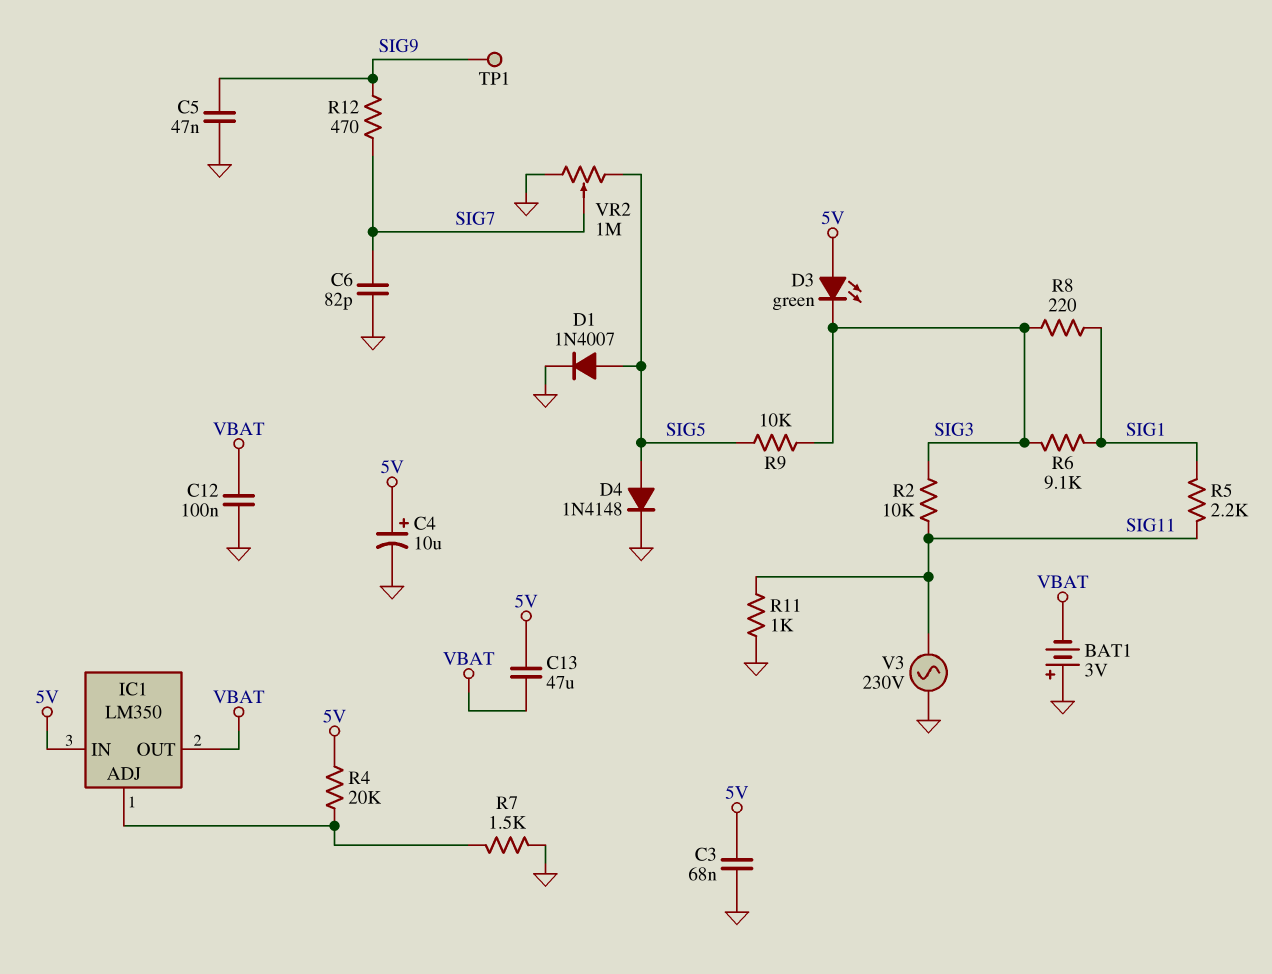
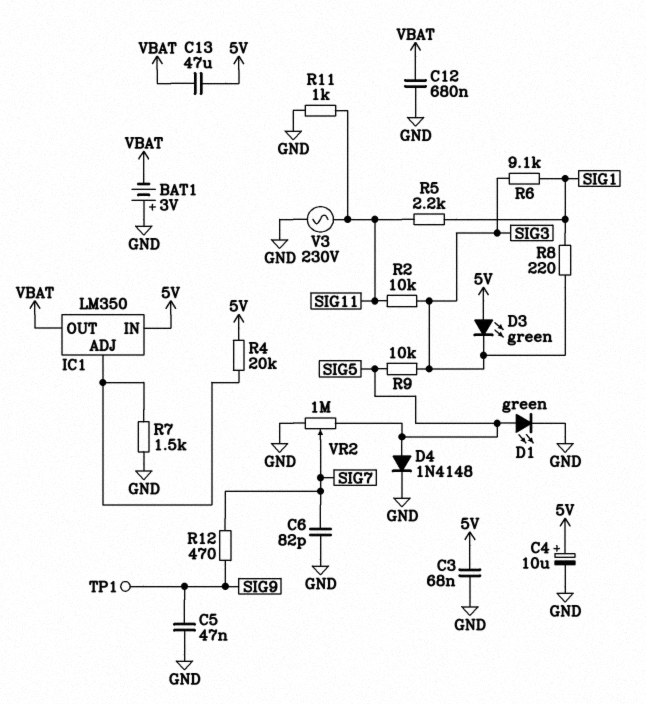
C12: 100nF (GND, VBAT) -> 680nF (GND, VBAT)
D1: diode 1N4007 (A SIG5, K GND) -> LED green (A SIG5, K GND)

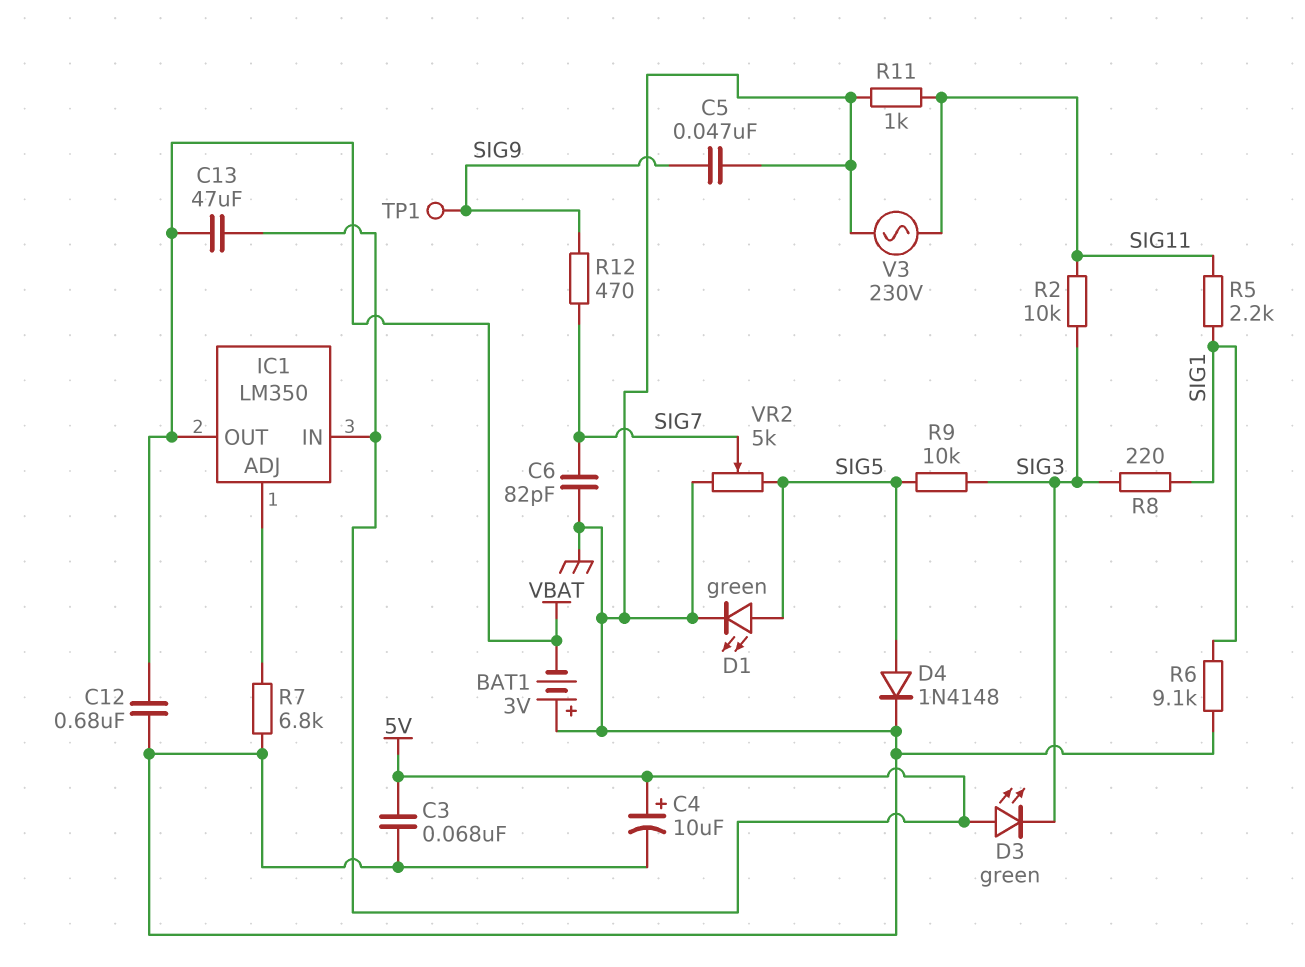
R4: 20k (5V, IC1/ADJ) -> none
R6: 9.1k (SIG1, SIG3) -> 9.1k (GND, SIG1)
R7: 1.5k (GND, IC1/ADJ) -> 6.8k (GND, IC1/ADJ)
VR2: 1M (GND, SIG5, wiper SIG7) -> 5k (GND, SIG5, wiper SIG7)

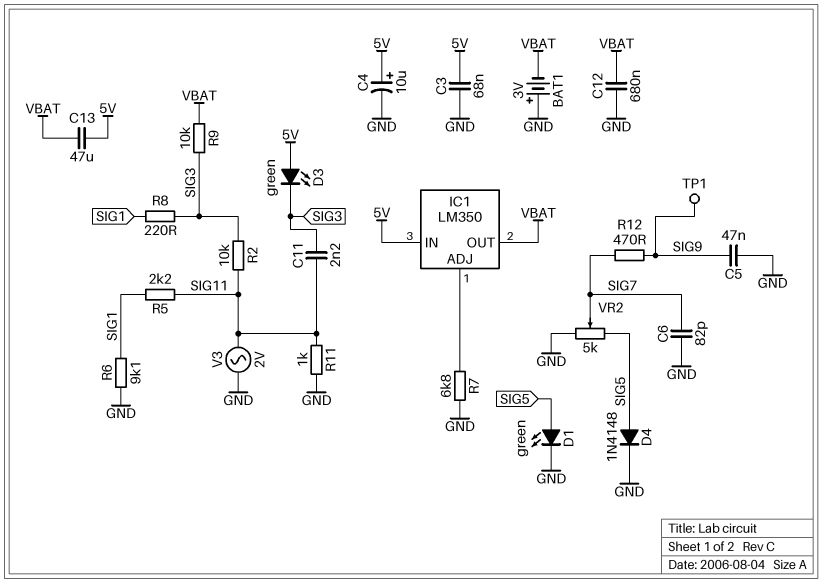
C11: none -> 2.2nF (SIG3, SIG11)
R9: 10k (SIG3, SIG5) -> 10k (SIG3, VBAT)
V3: AC 230V (GND, SIG11) -> AC 2V (GND, SIG11)

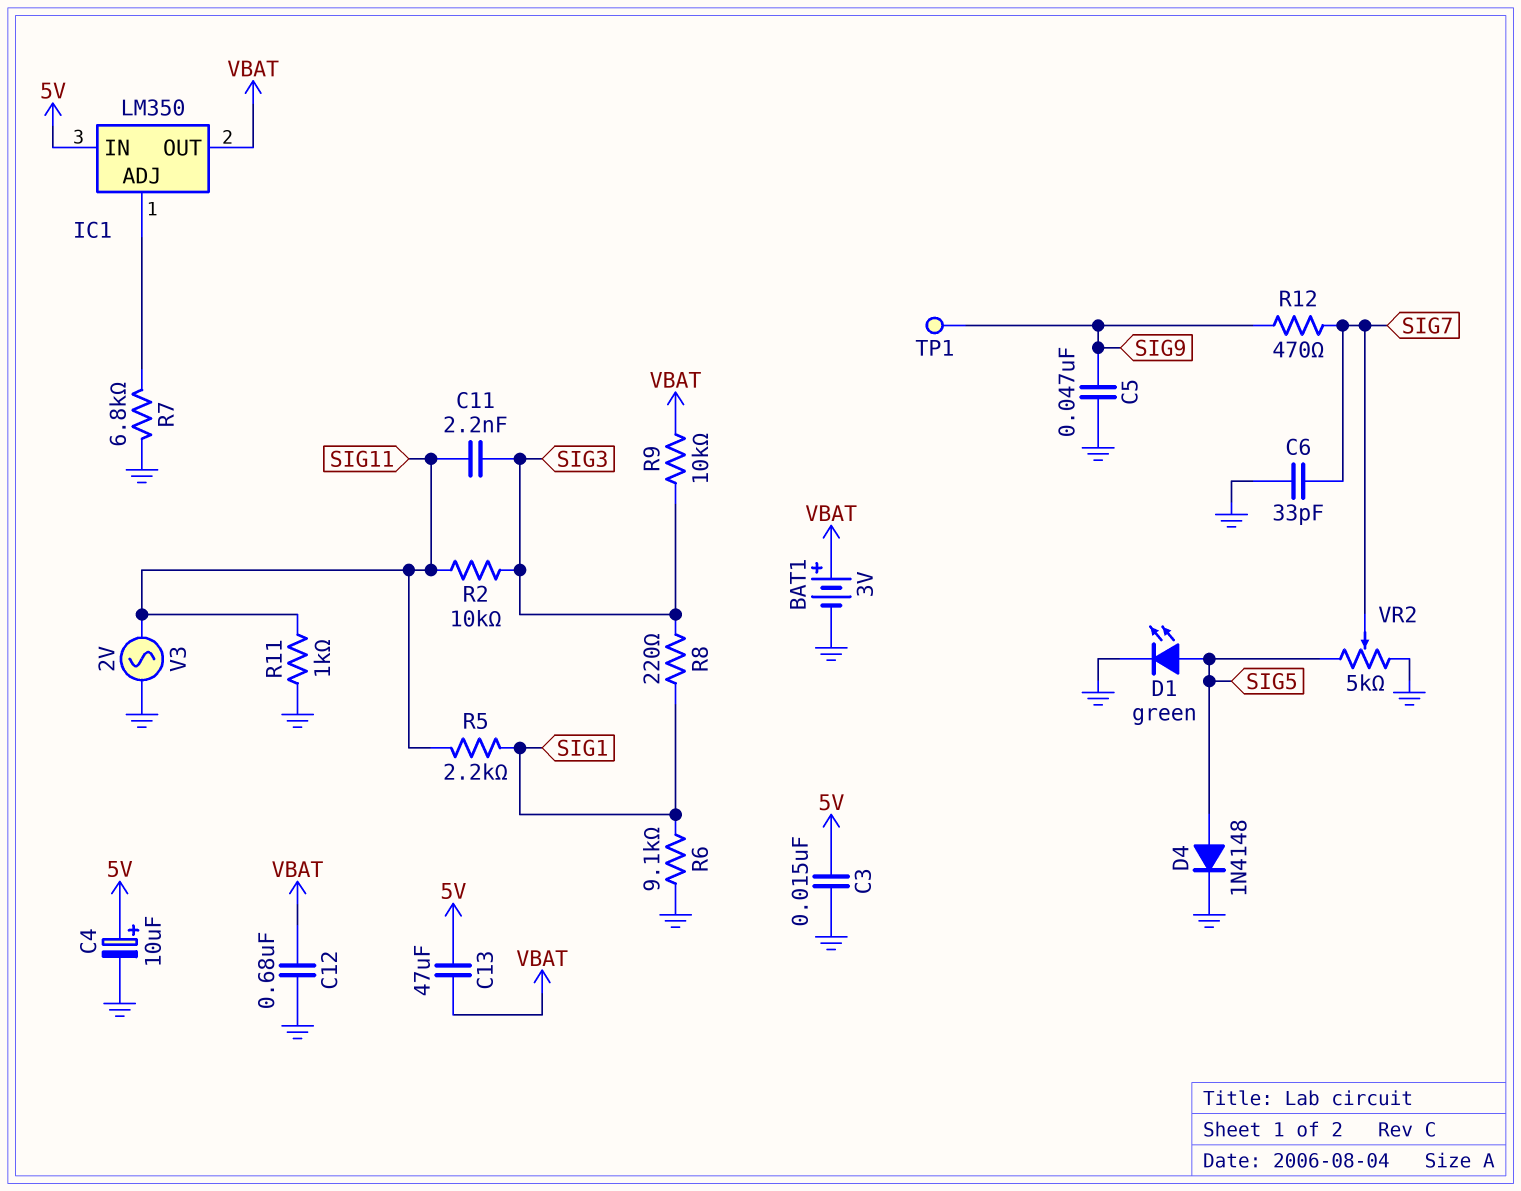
BAT1: 3V (plus GND, minus VBAT) -> 3V (plus VBAT, minus GND)
C3: 68nF (5V, GND) -> 15nF (5V, GND)
C6: 82pF (GND, SIG7) -> 33pF (GND, SIG7)
D3: LED green (A 5V, K SIG3) -> none

